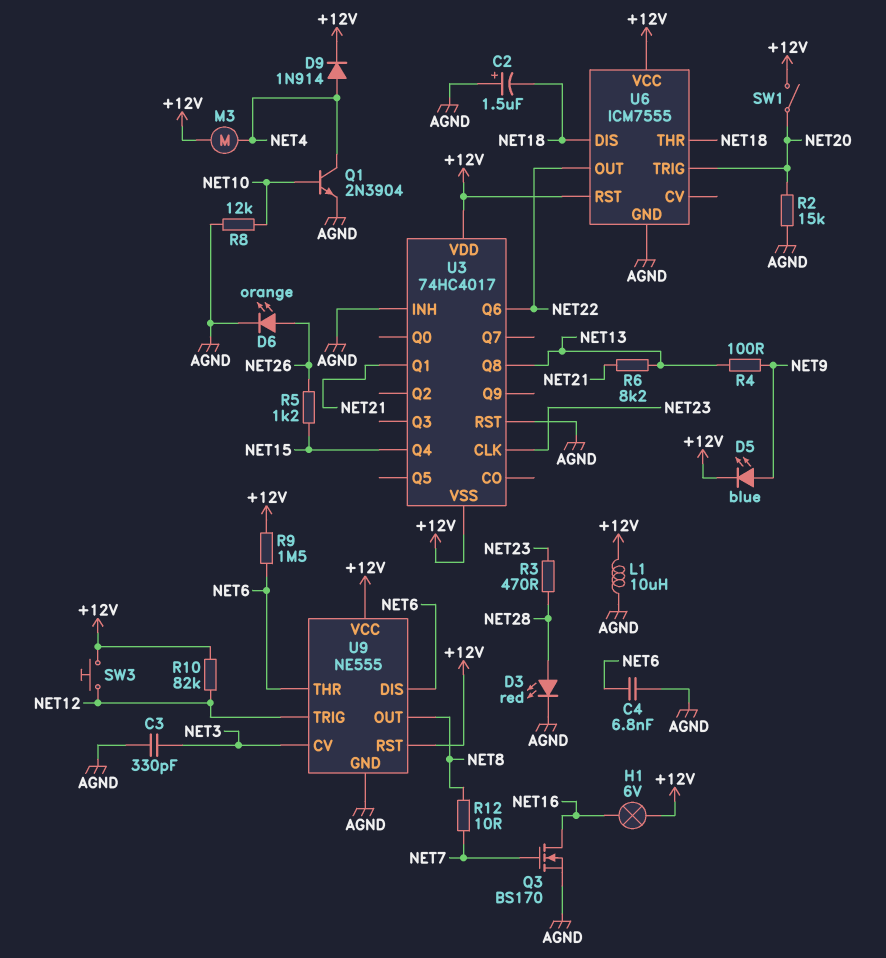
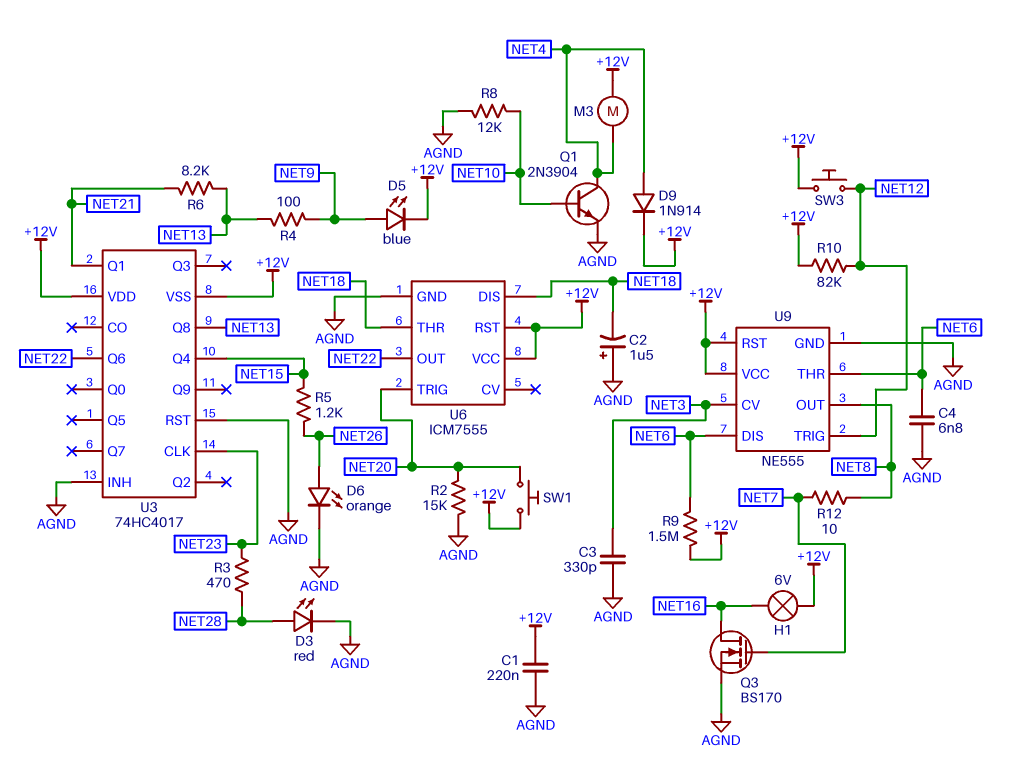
C1: none -> 220nF (+12V, AGND)
L1: 10uH (+12V, AGND) -> none
SW1: switch (+12V, NET20) -> button (+12V, NET20)

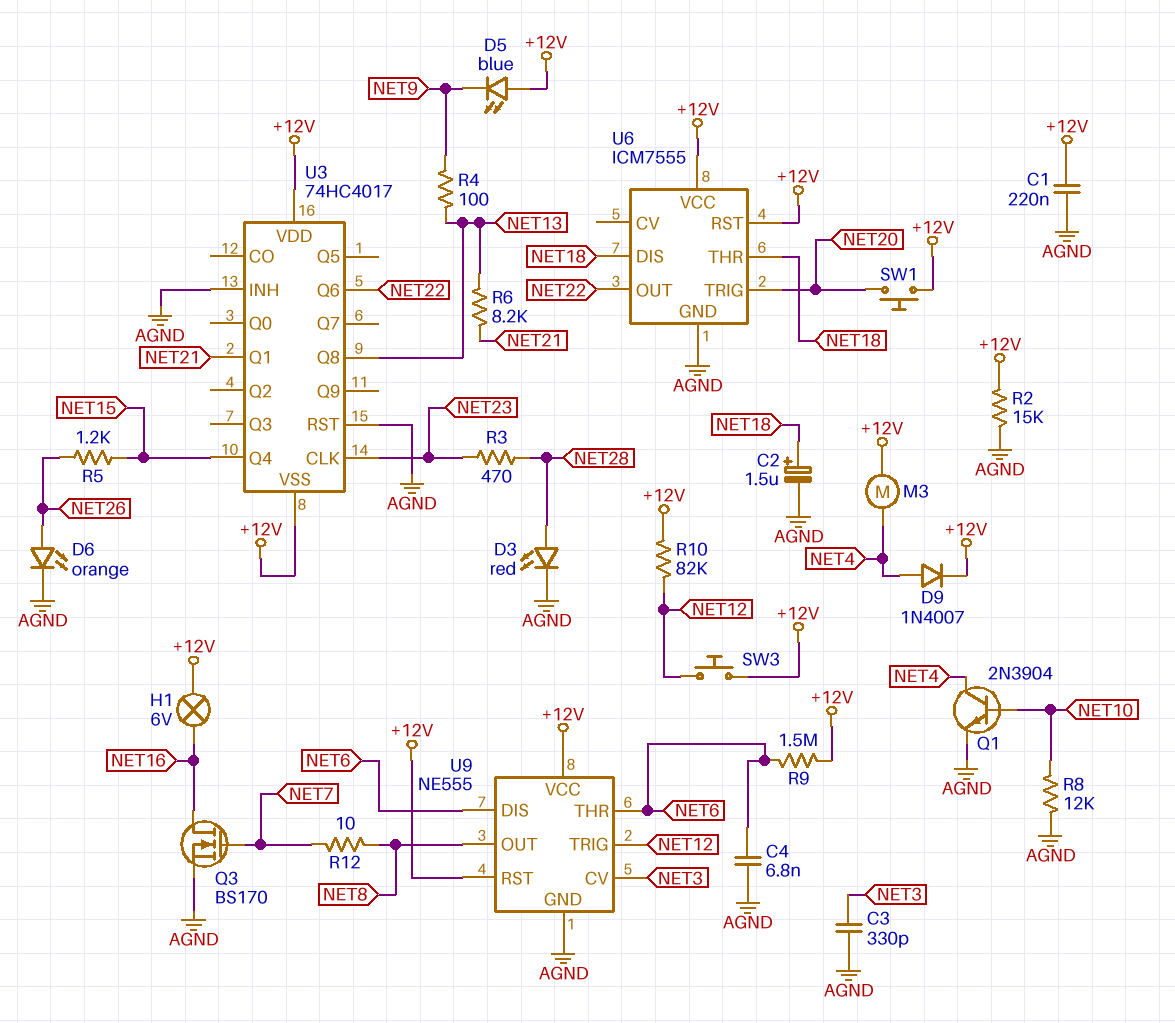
C2: 1.5uF (plus AGND, minus NET18) -> 1.5uF (plus NET18, minus AGND)
D5: LED blue (A NET9, K +12V) -> LED blue (A +12V, K NET9)
D9: diode 1N914 (A NET4, K +12V) -> diode 1N4007 (A NET4, K +12V)
R2: 15k (AGND, NET20) -> 15k (+12V, AGND)

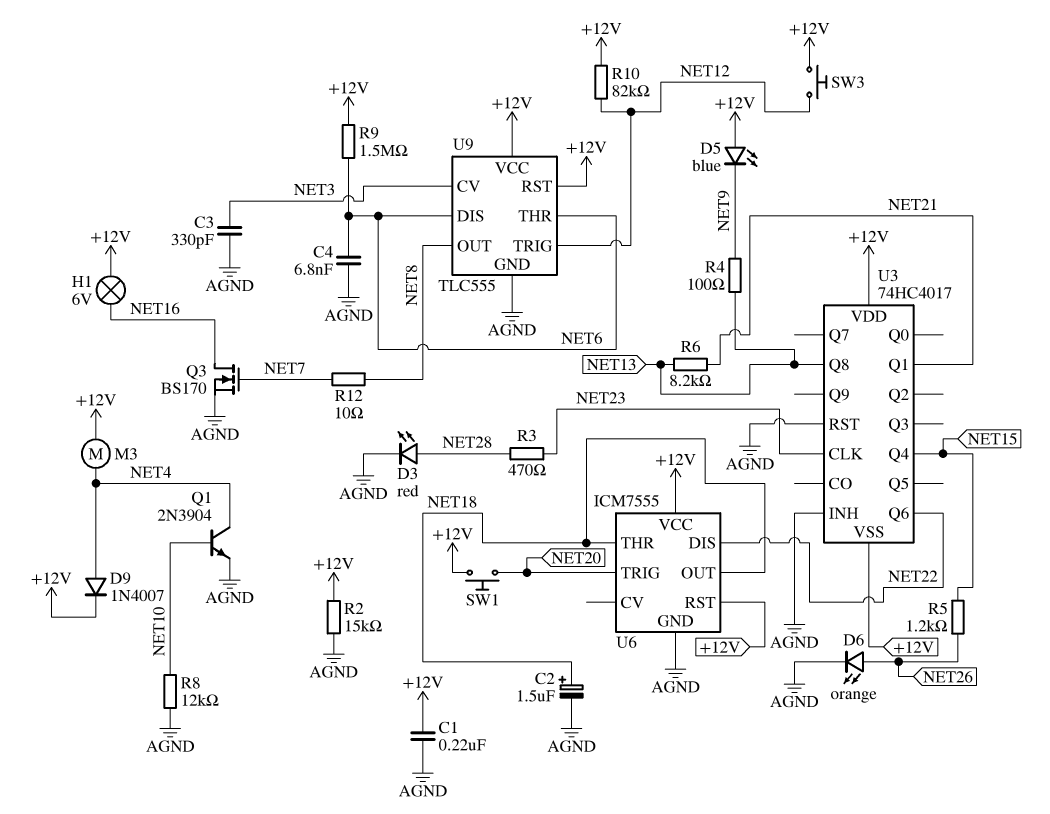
U6 pin DIS: NET18 -> NET22
U6 pin OUT: NET22 -> NET18
U9: NE555 -> TLC555

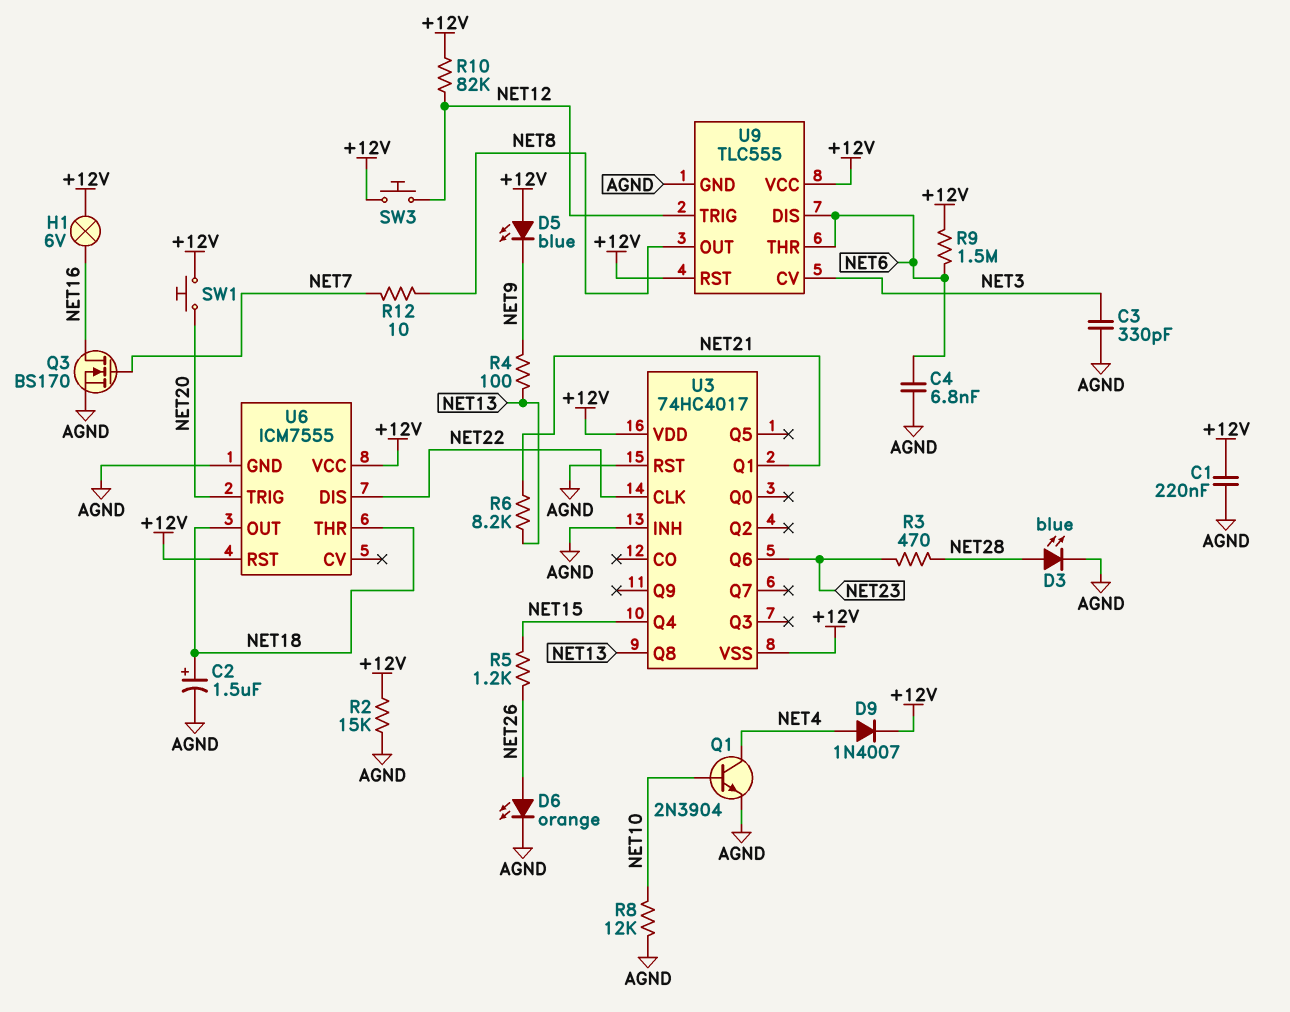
D3: LED red (A NET28, K AGND) -> LED blue (A NET28, K AGND)
M3: motor (+12V, NET4) -> none
U3 pin CLK: NET23 -> NET22
U3 pin Q6: NET22 -> NET23

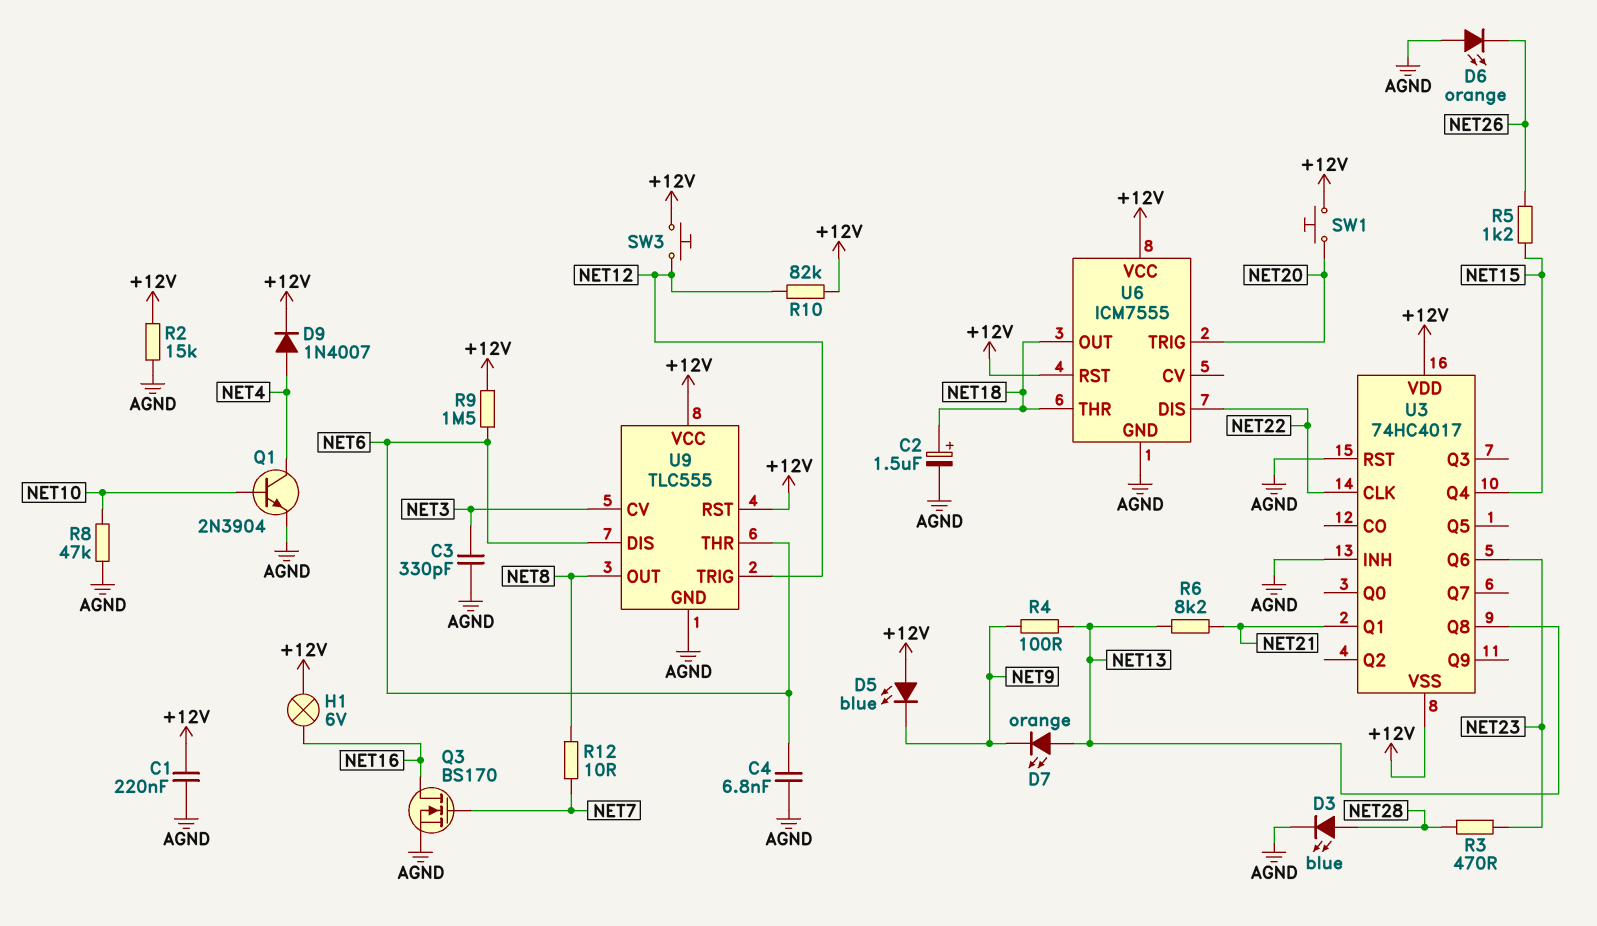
D6: LED orange (A NET26, K AGND) -> LED orange (A AGND, K NET26)
D7: none -> LED orange (A NET13, K NET9)
R8: 12k (AGND, NET10) -> 47k (AGND, NET10)

